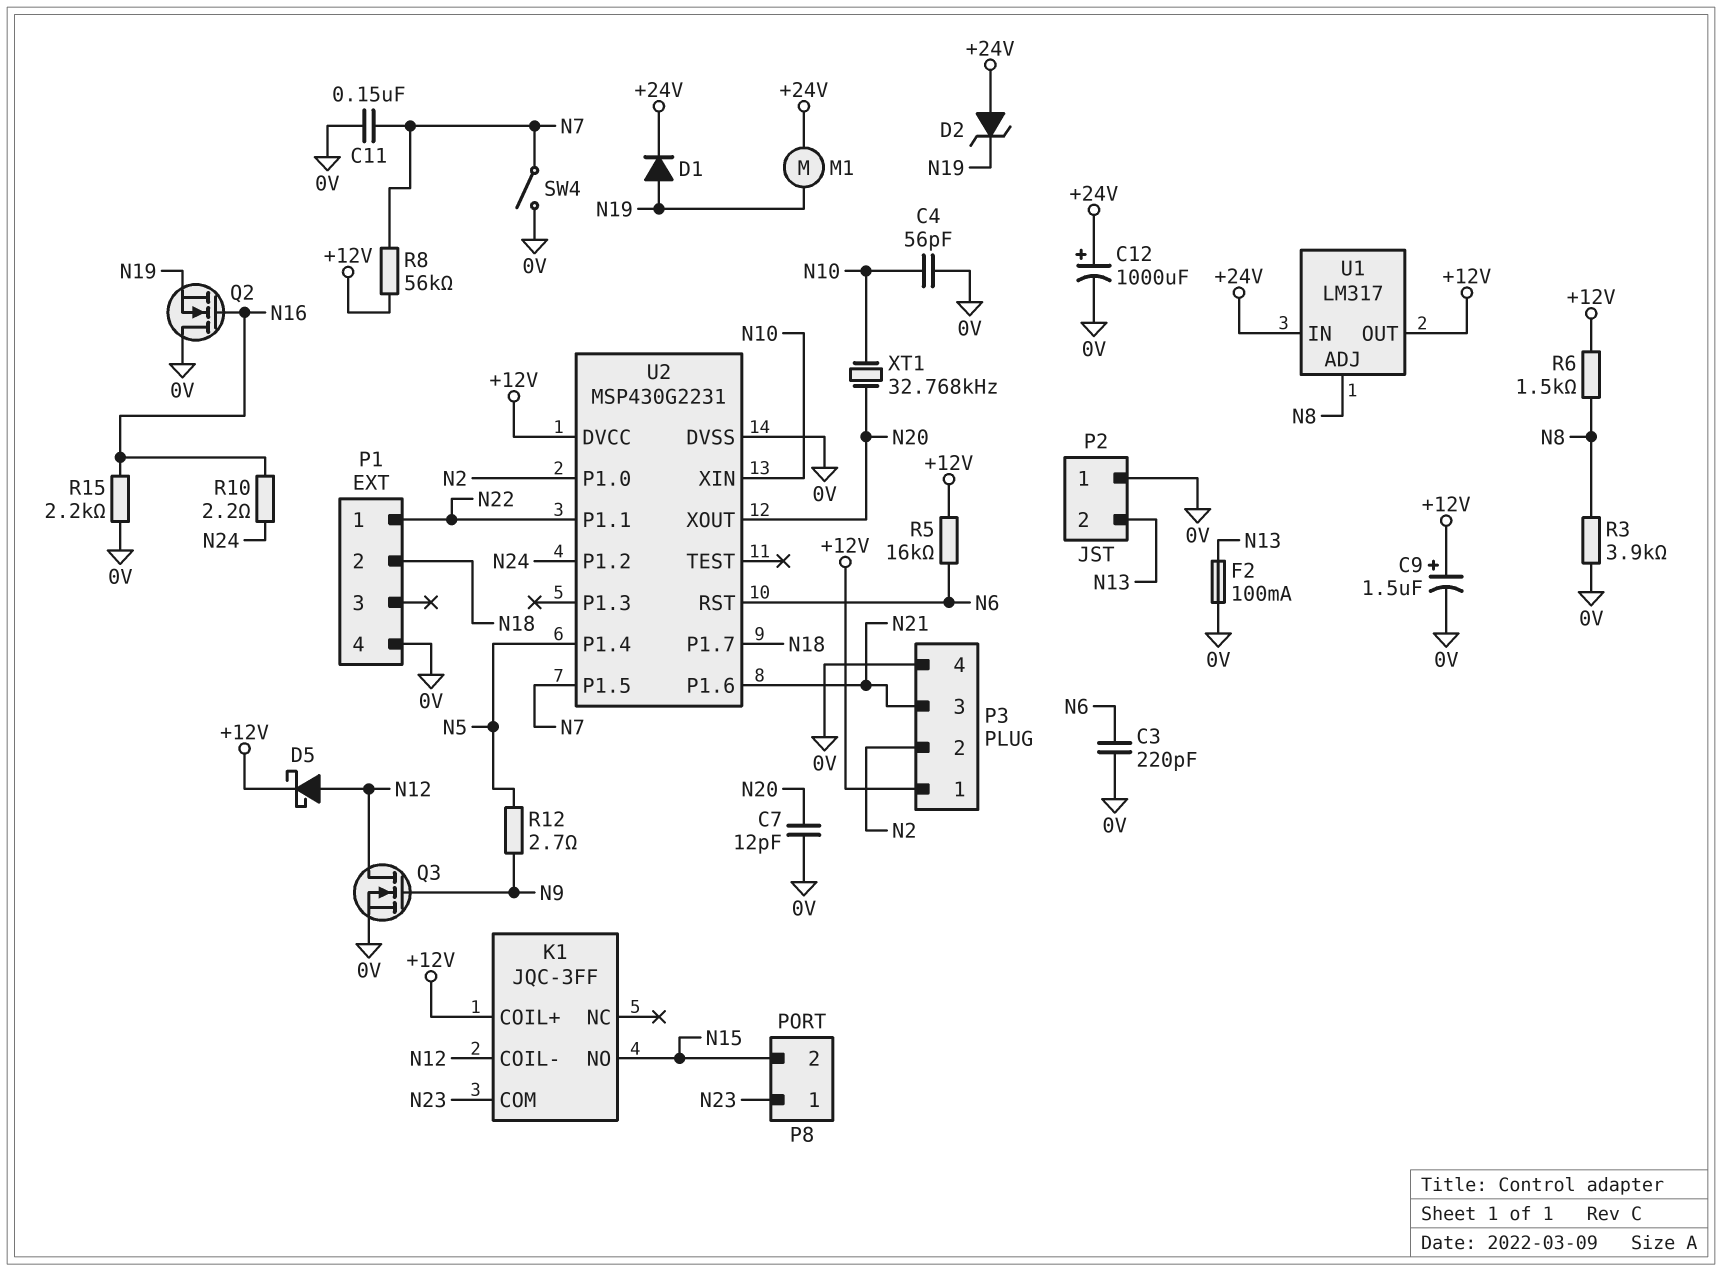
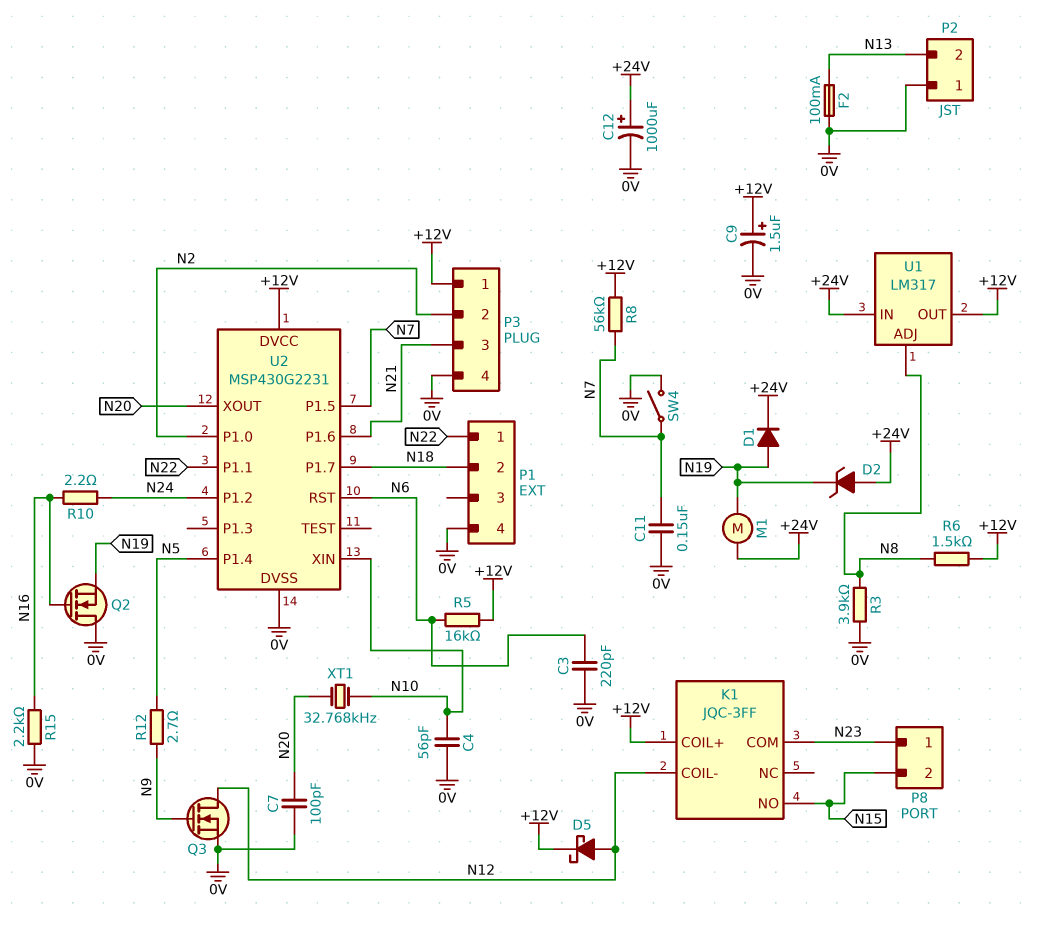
C7: 12pF (0V, N20) -> 100pF (0V, N20)

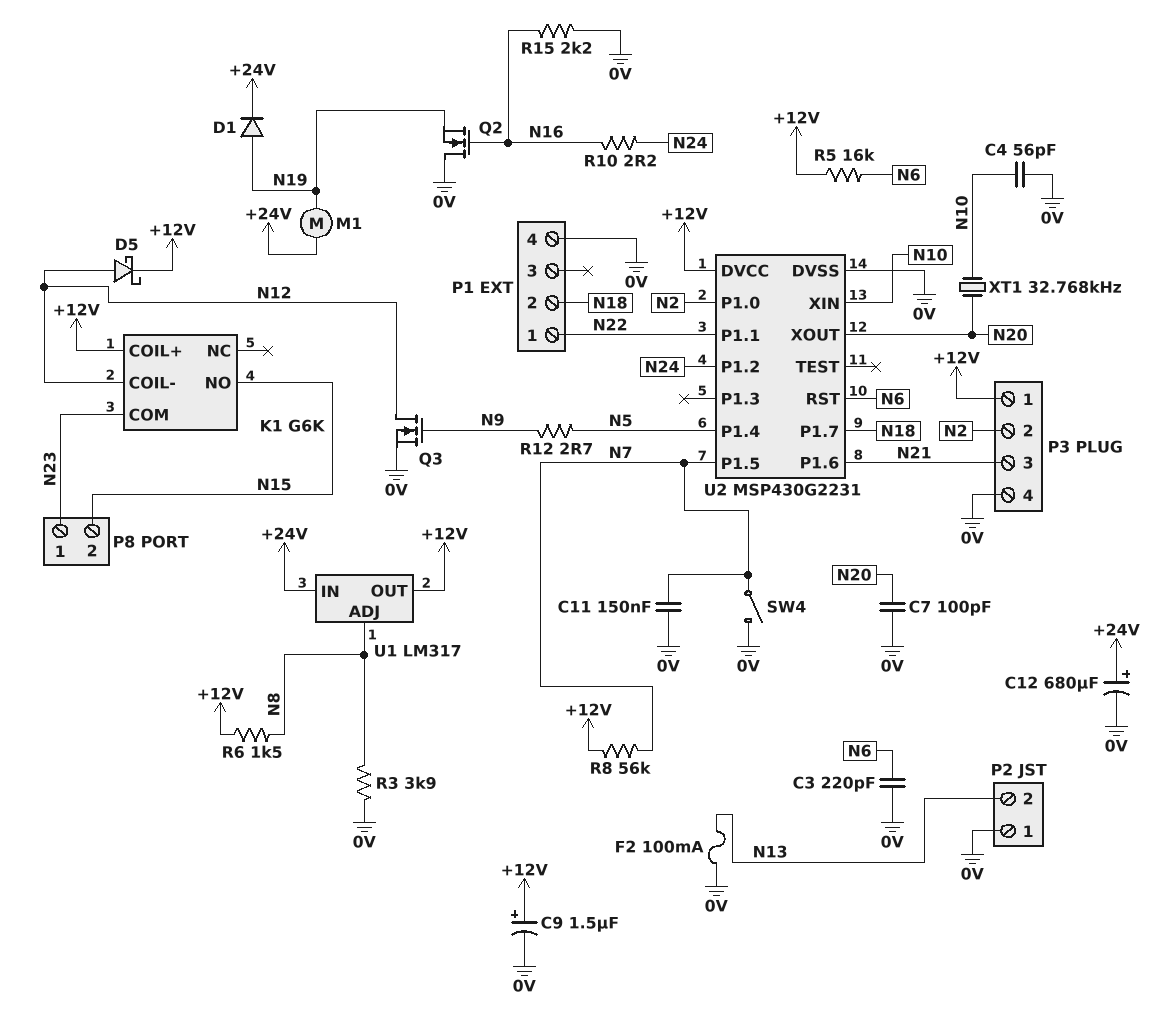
C12: 1000uF (plus +24V, minus 0V) -> 680uF (plus +24V, minus 0V)
D2: zener (A +24V, K N19) -> none
K1: JQC-3FF -> G6K

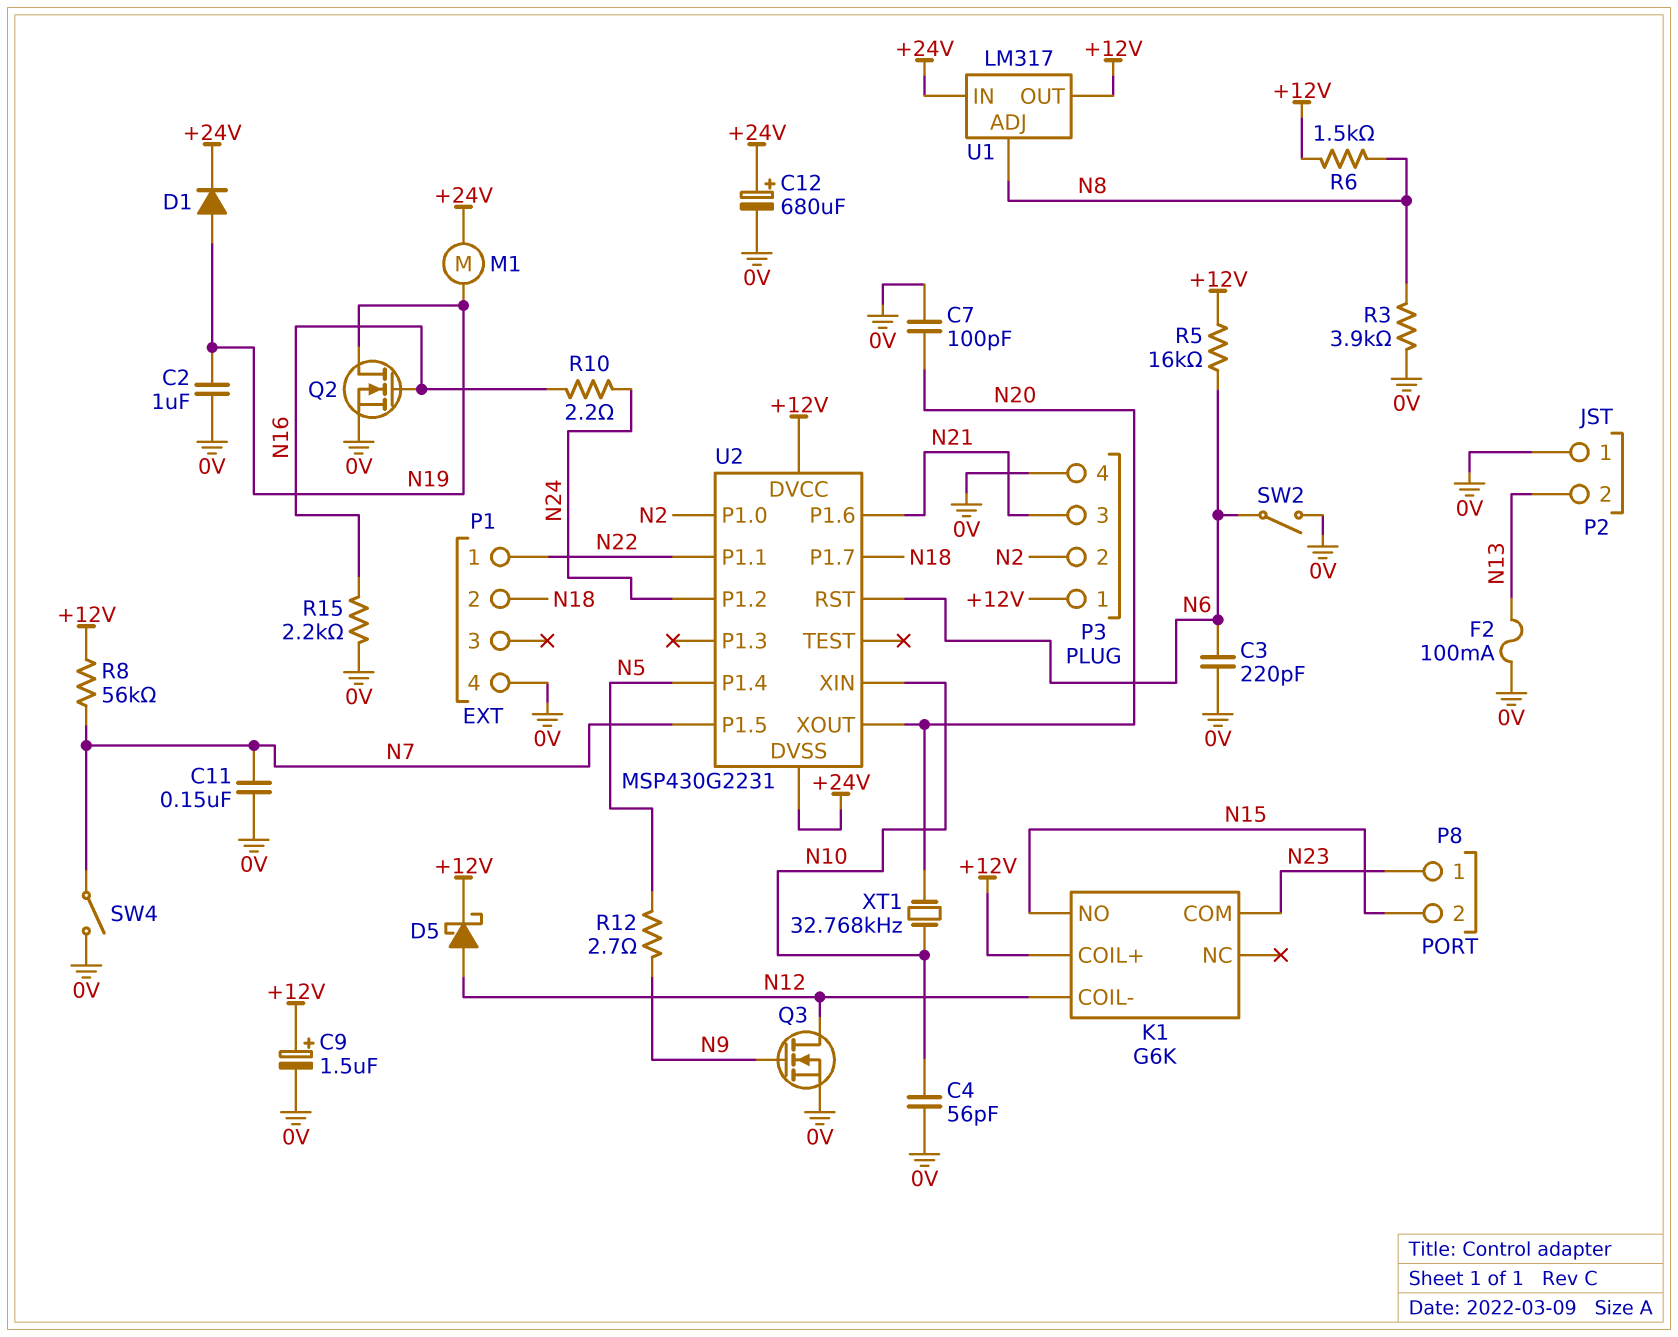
C2: none -> 1uF (0V, N19)
Q2: NMOS (G N16, D 0V, S N19) -> NMOS (G N16, D N19, S 0V)
SW2: none -> switch (0V, N6)
U2 pin DVSS: 0V -> +24V

